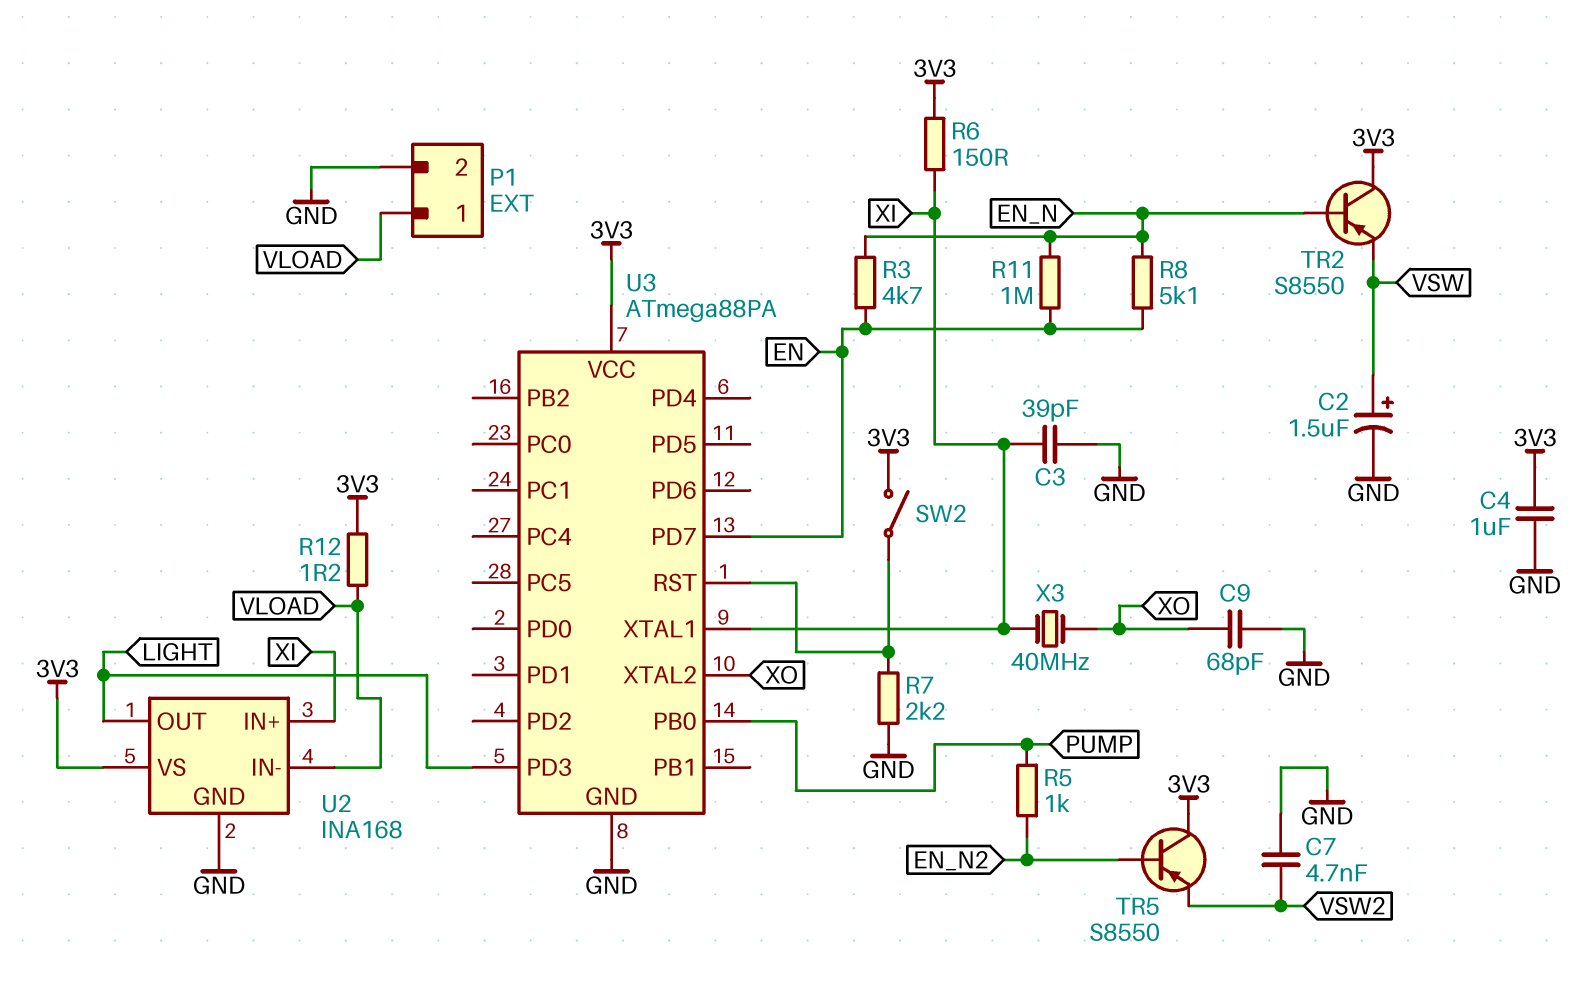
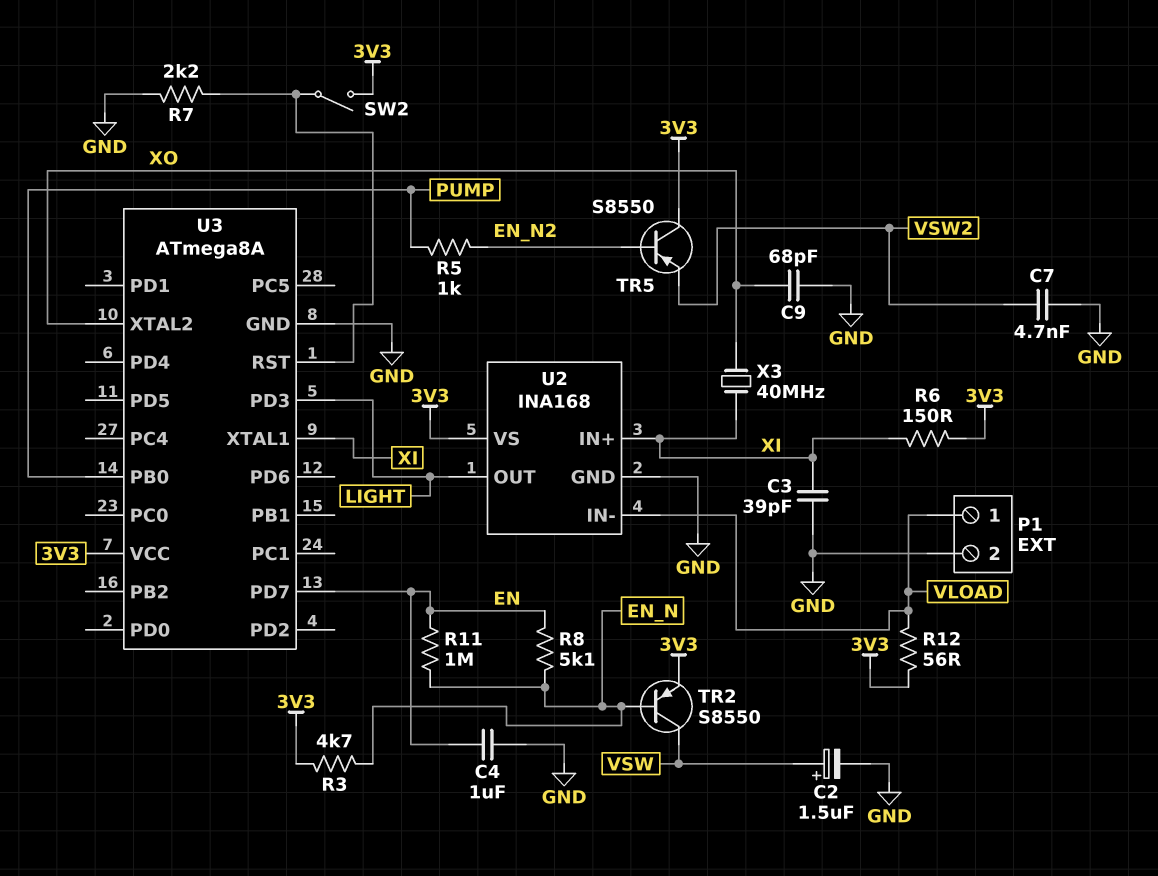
C4: 1uF (3V3, GND) -> 1uF (EN, GND)
R3: 4.7k (EN, EN_N) -> 4.7k (3V3, EN_N)
R12: 1.2 (3V3, VLOAD) -> 56 (3V3, VLOAD)
TR2: PNP S8550 (B EN_N, C 3V3, E VSW) -> PNP S8550 (B EN_N, C VSW, E 3V3)
U3: ATmega88PA -> ATmega8A

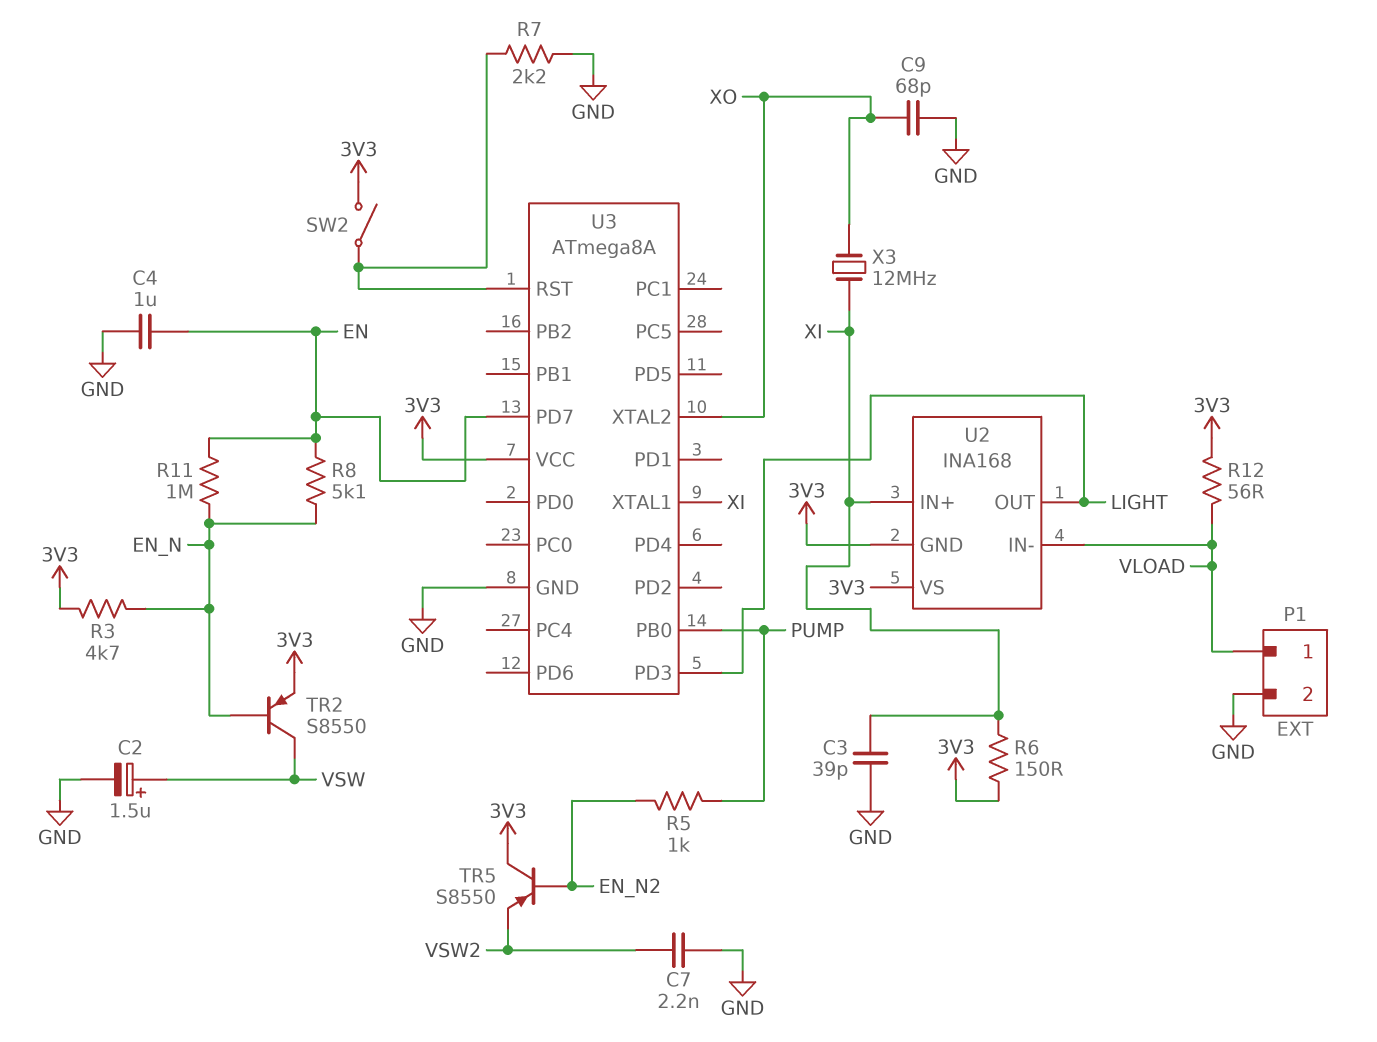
C7: 4.7nF (GND, VSW2) -> 2.2nF (GND, VSW2)
U2 pin GND: GND -> 3V3
X3: 40MHz (XI, XO) -> 12MHz (XI, XO)

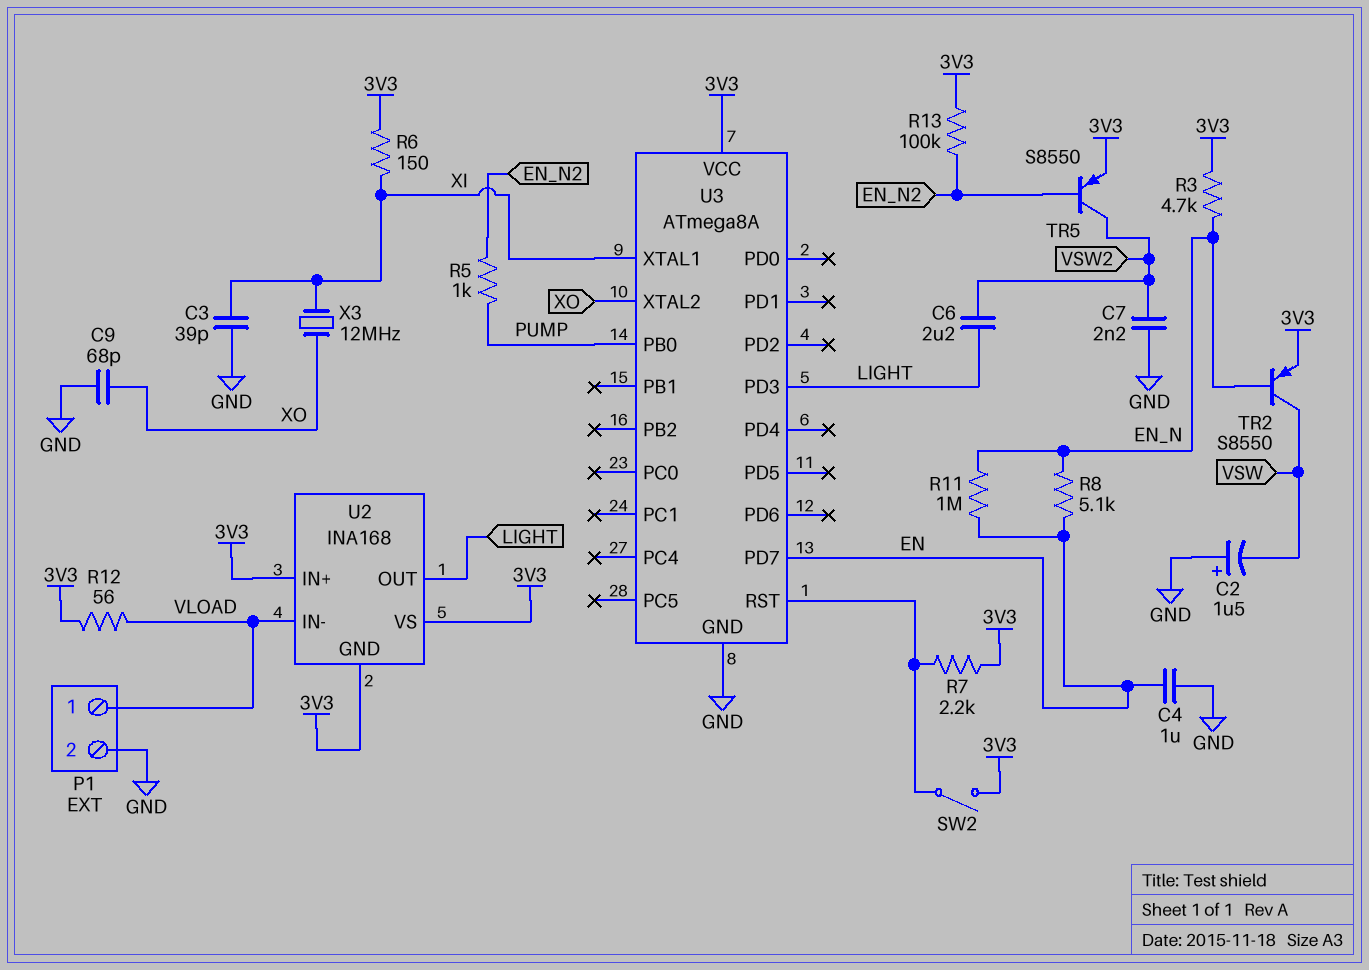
C2: 1.5uF (plus VSW, minus GND) -> 1.5uF (plus GND, minus VSW)
C6: none -> 2.2uF (LIGHT, VSW2)
R7: 2.2k (GND, U3/RST) -> 2.2k (3V3, U3/RST)
R13: none -> 100k (3V3, EN_N2)
TR5: PNP S8550 (B EN_N2, C 3V3, E VSW2) -> PNP S8550 (B EN_N2, C VSW2, E 3V3)
U2 pin IN+: XI -> 3V3

